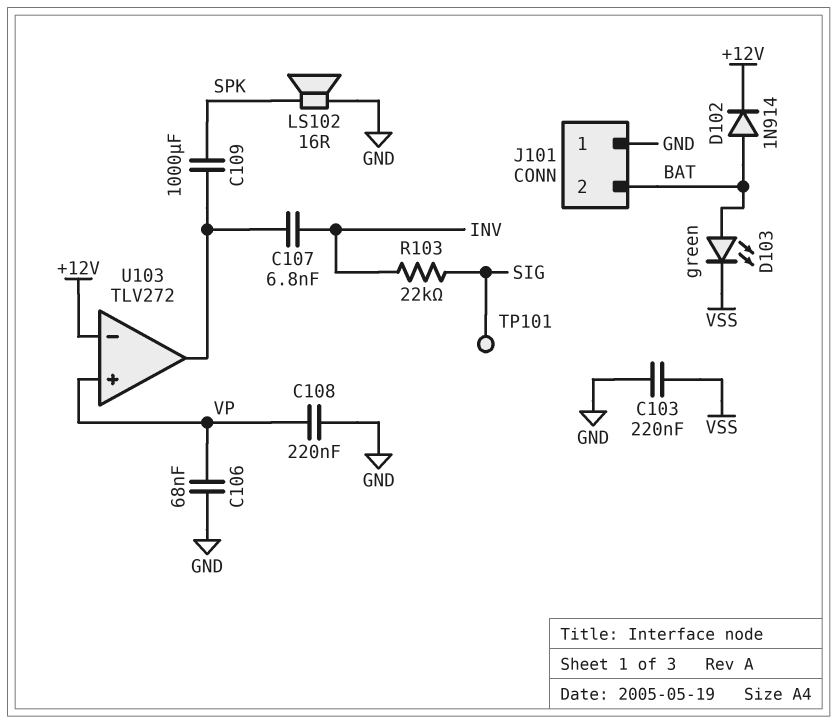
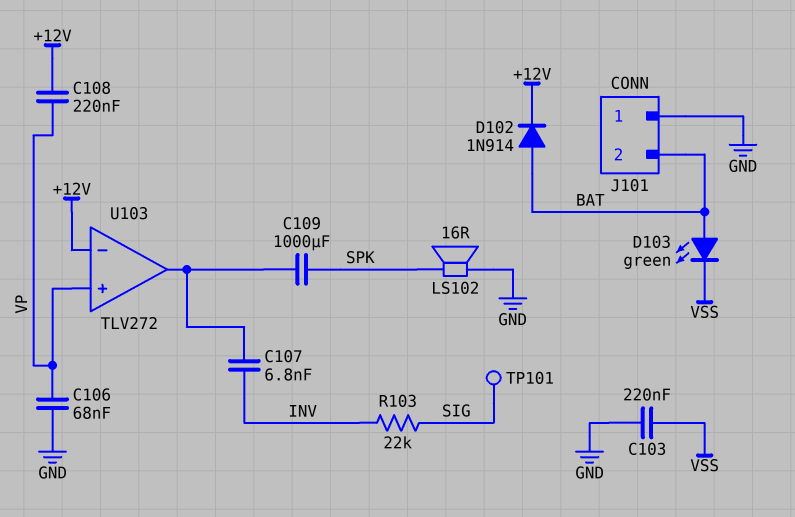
C108: 220nF (GND, VP) -> 220nF (+12V, VP)

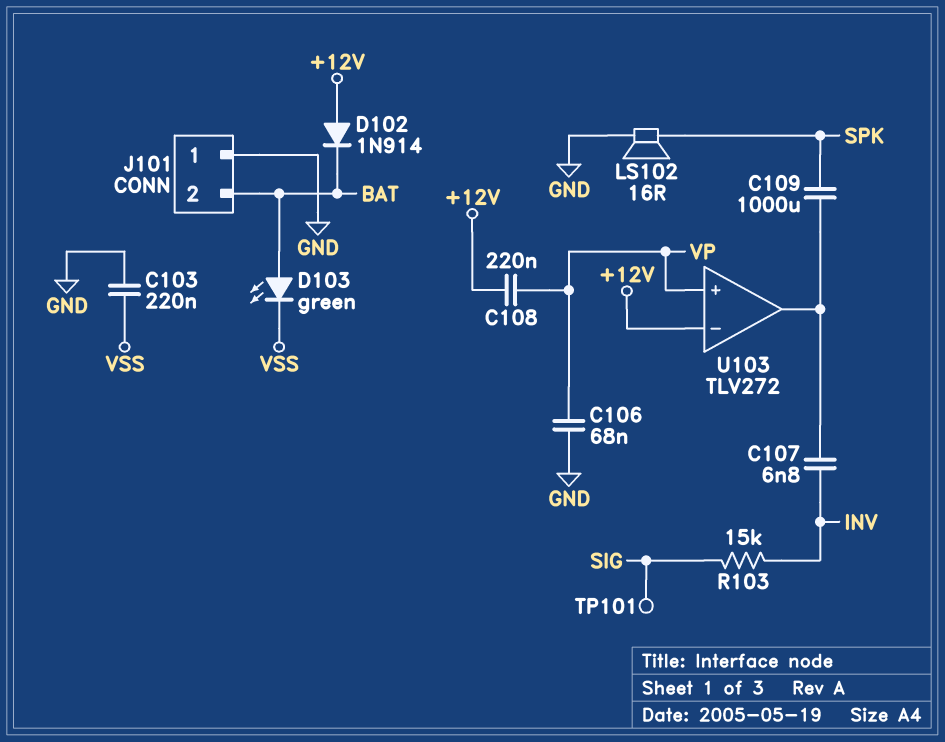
D102: diode 1N914 (A BAT, K +12V) -> diode 1N914 (A +12V, K BAT)
R103: 22k (INV, SIG) -> 15k (INV, SIG)

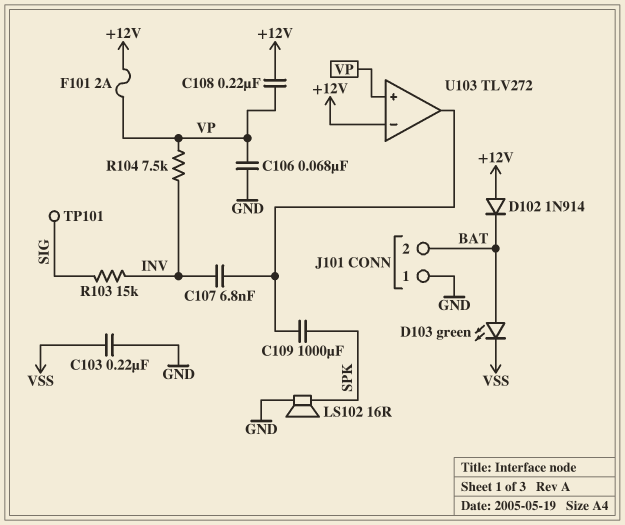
F101: none -> 2A (+12V, VP)
R104: none -> 7.5k (INV, VP)

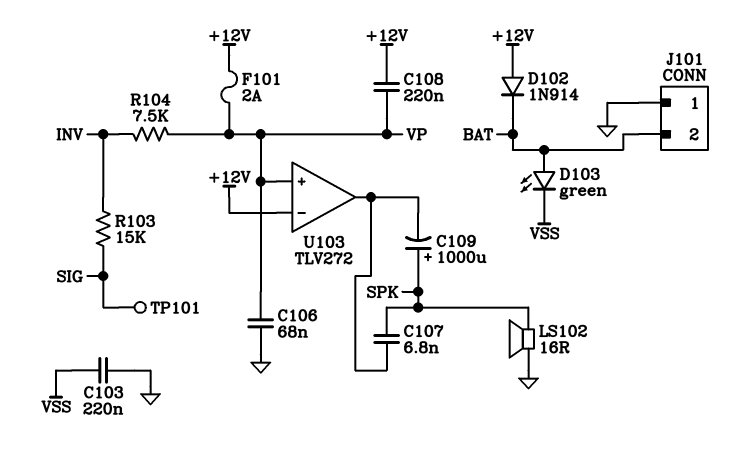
C107: 6.8nF (INV, U103/out) -> 6.8nF (SPK, U103/out)
C109: 1000uF (SPK, U103/out) -> 1000uF (plus SPK, minus U103/out)

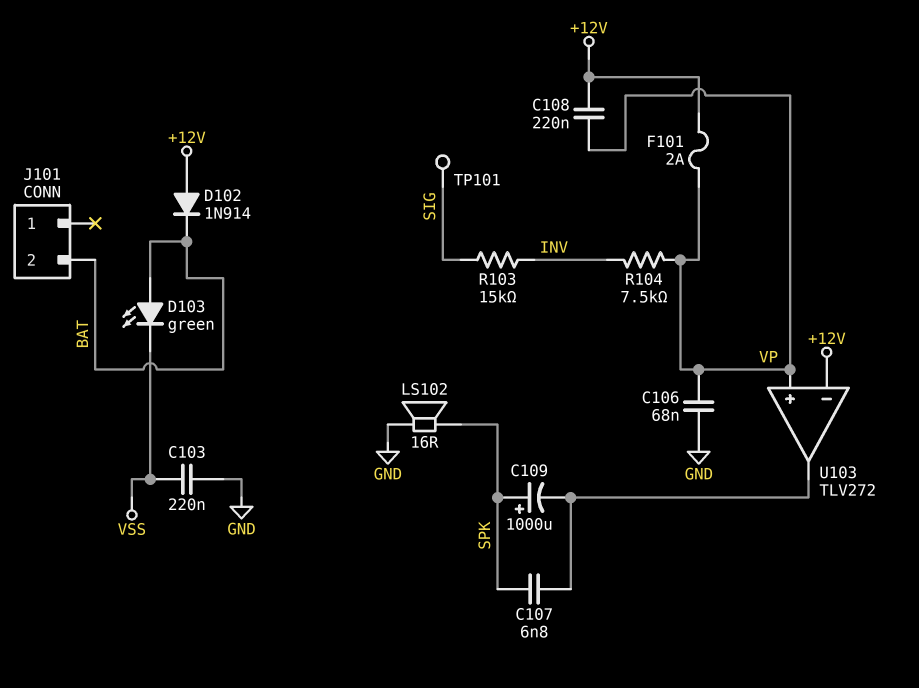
J101 pin 1: GND -> none

